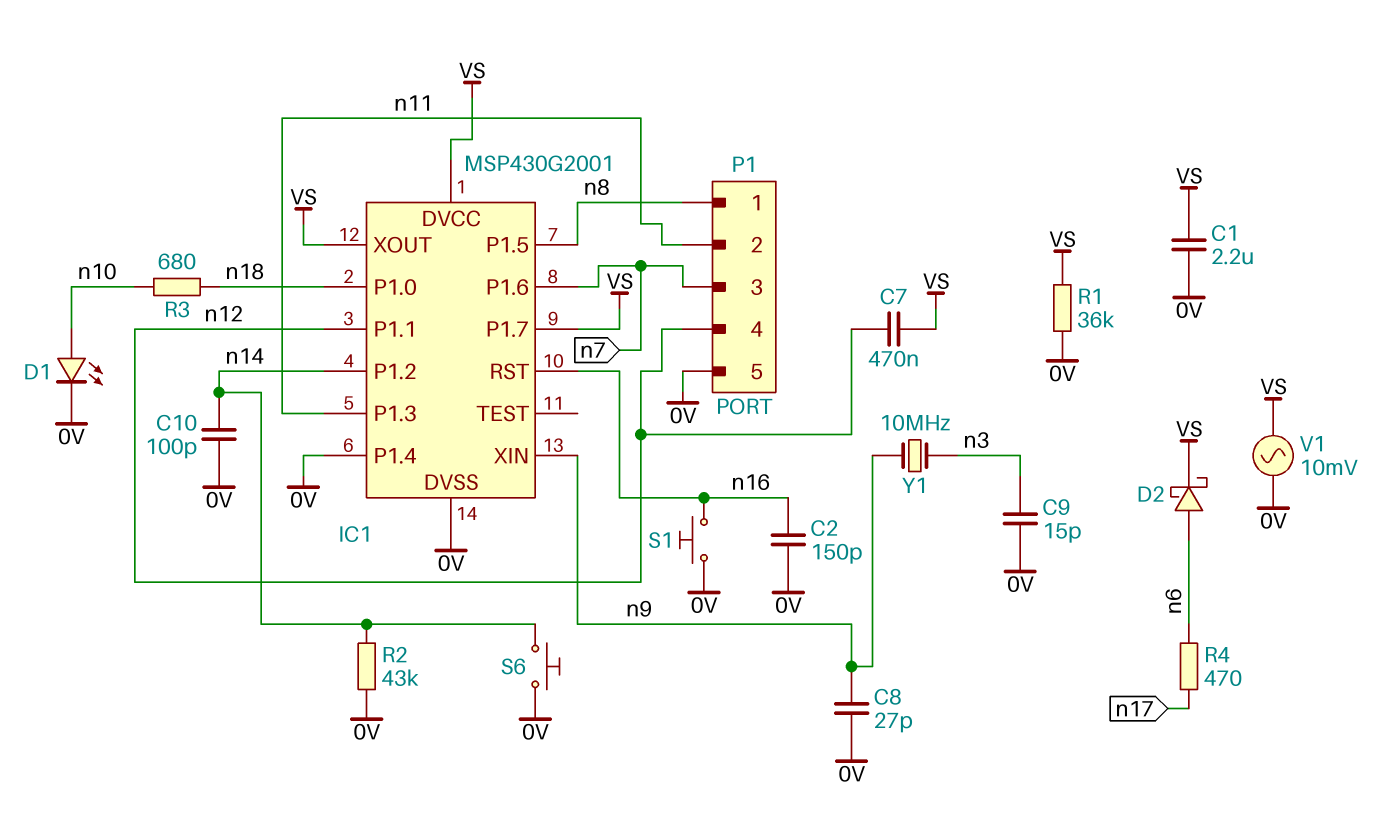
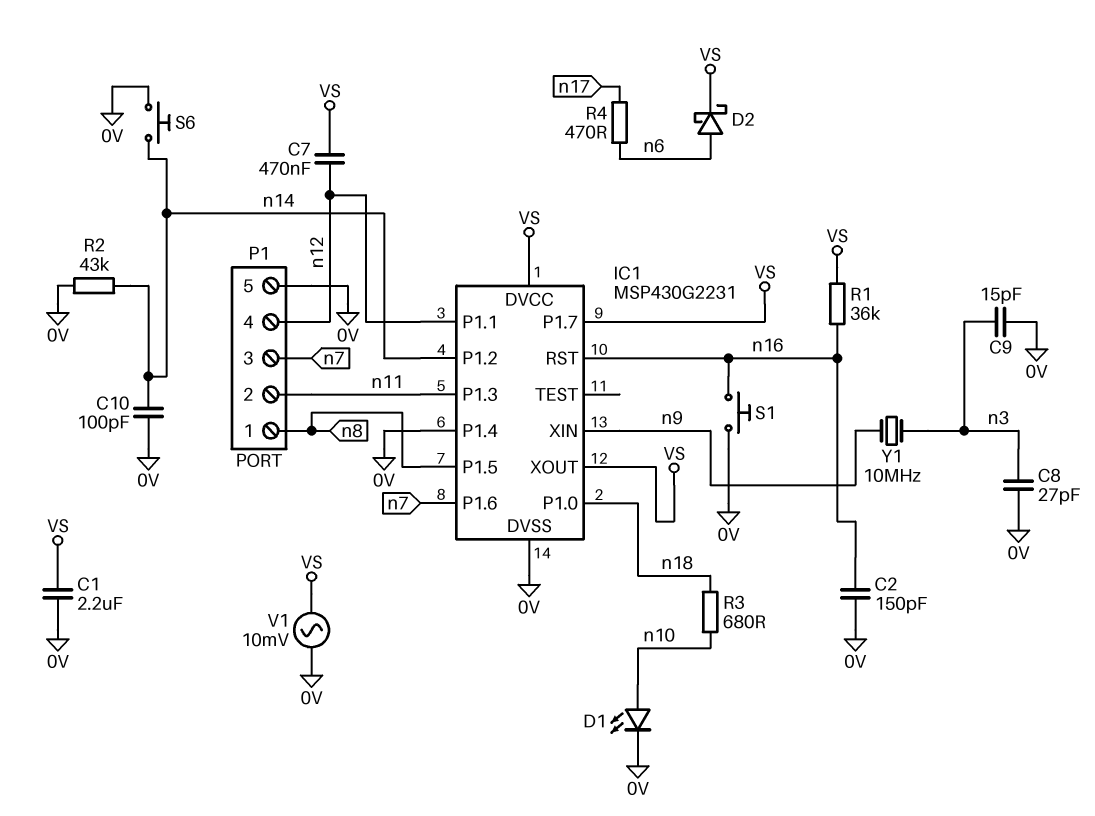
C8: 27pF (0V, n9) -> 27pF (0V, n3)
IC1: MSP430G2001 -> MSP430G2231
R1: 36k (0V, VS) -> 36k (VS, n16)

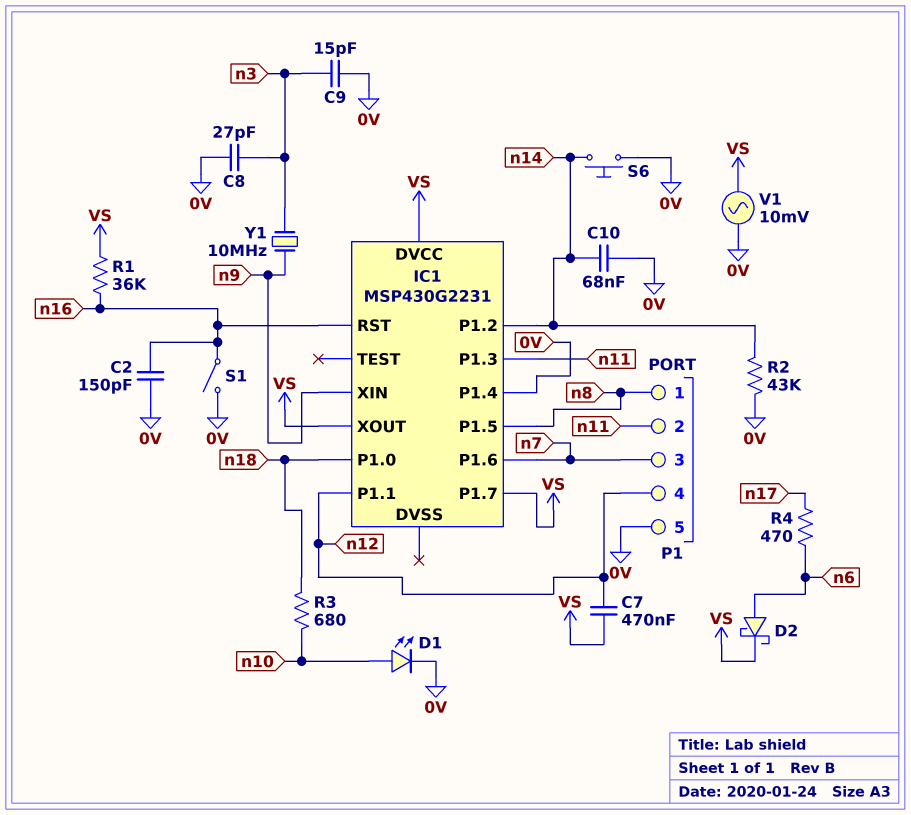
C1: 2.2uF (0V, VS) -> none
C10: 100pF (0V, n14) -> 68nF (0V, n14)
IC1 pin DVSS: 0V -> none
S1: button (0V, n16) -> switch (0V, n16)

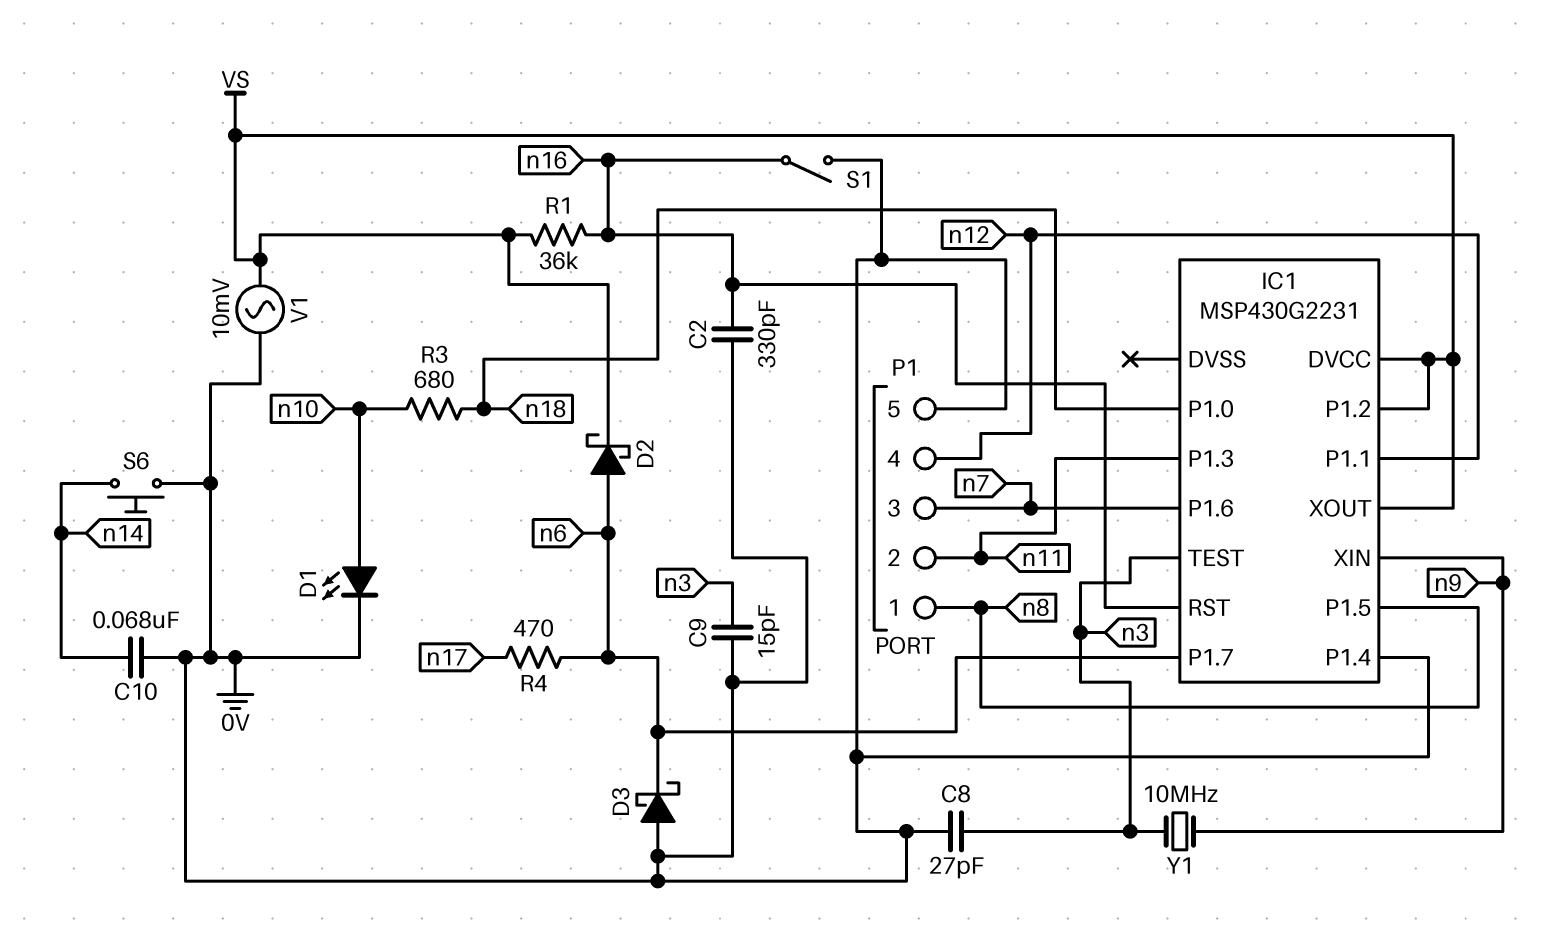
C2: 150pF (0V, n16) -> 330pF (0V, n16)
C7: 470nF (VS, n12) -> none
D3: none -> schottky (A 0V, K n6)
IC1 pin P1.2: n14 -> VS
IC1 pin P1.7: VS -> n6
IC1 pin TEST: none -> n3
R2: 43k (0V, n14) -> none

